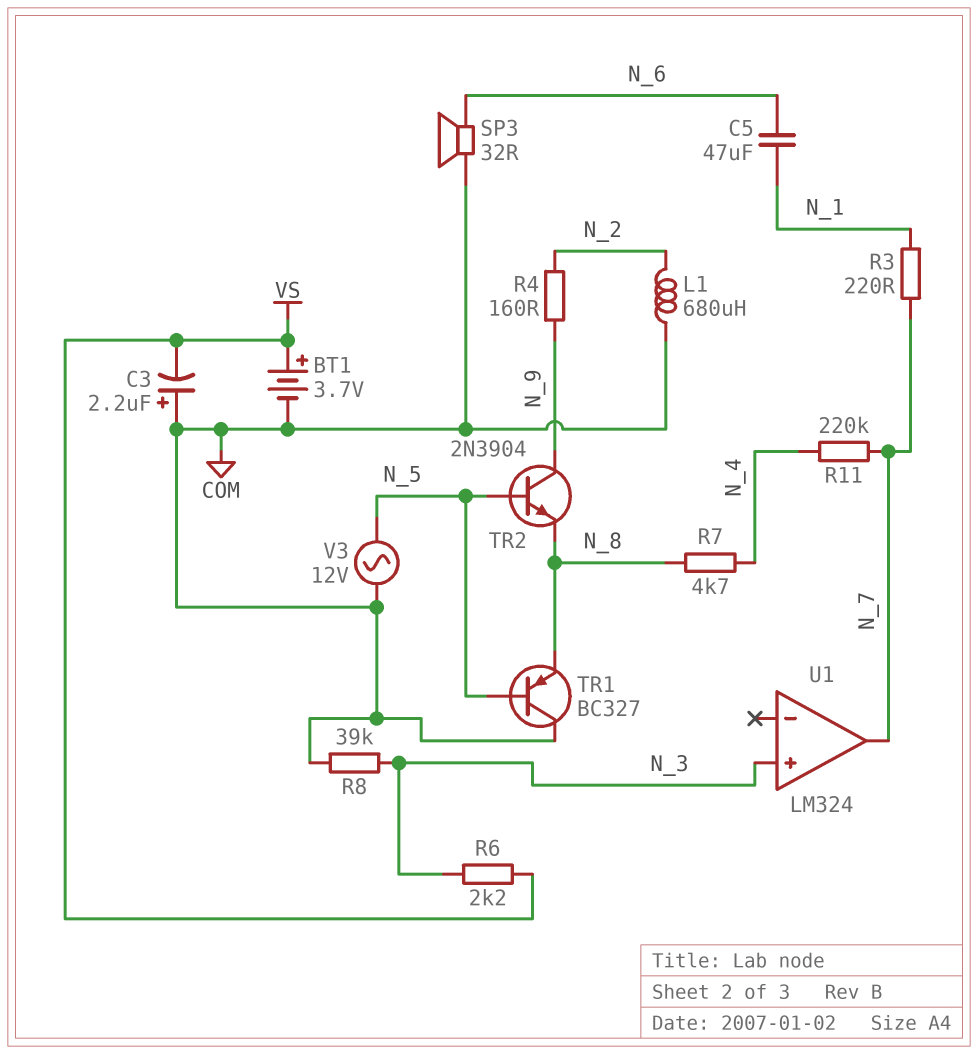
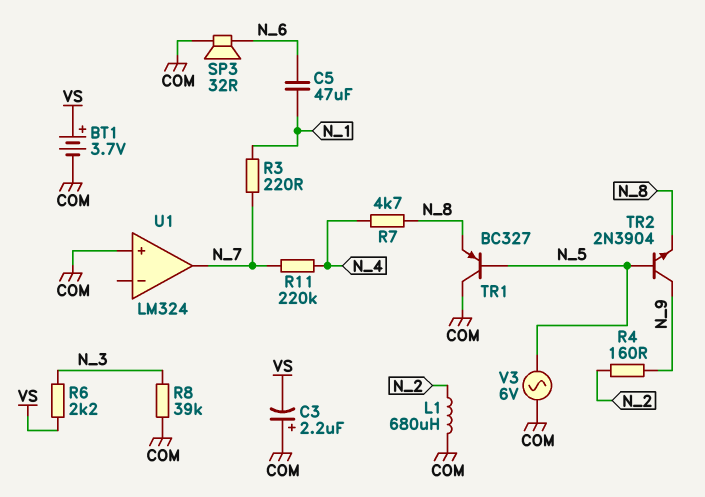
U1 pin in+: N_3 -> COM
V3: AC 12V (COM, N_5) -> AC 6V (COM, N_5)

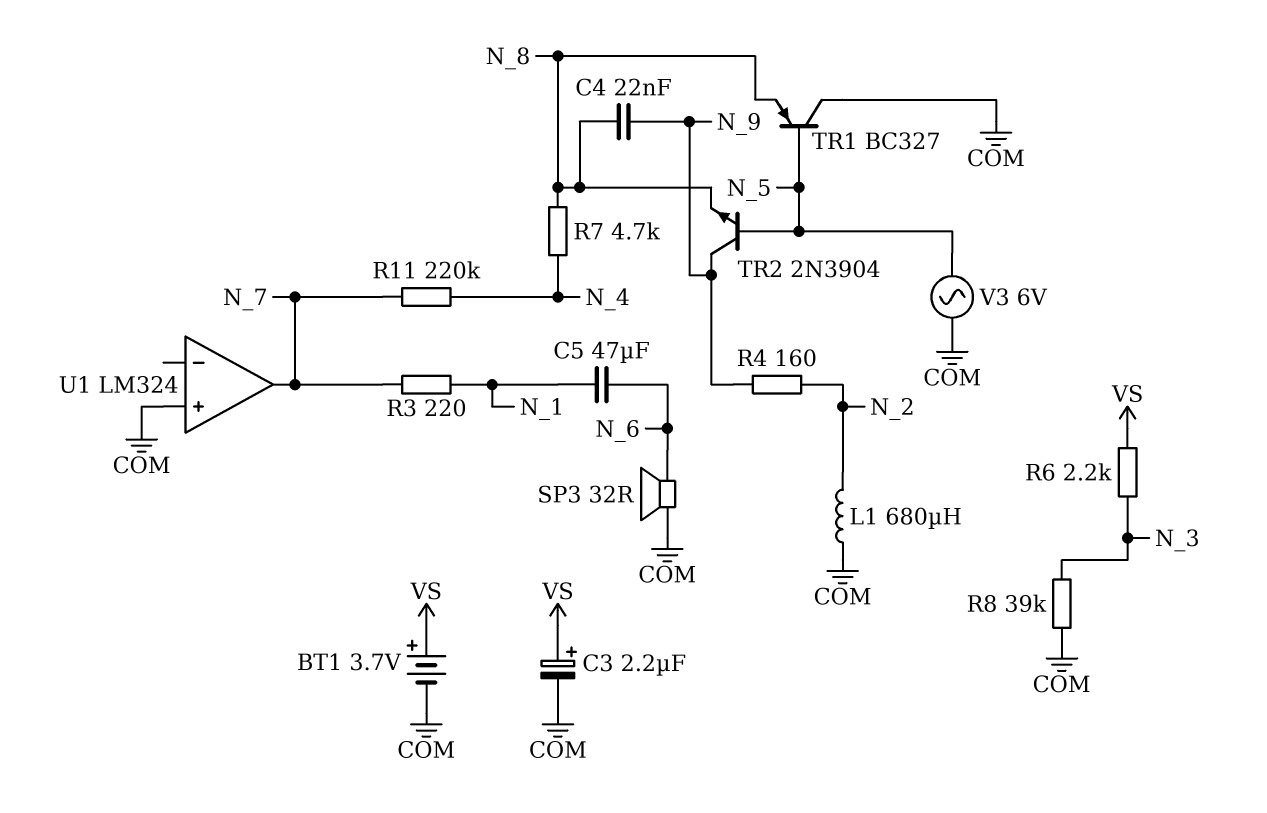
C3: 2.2uF (plus COM, minus VS) -> 2.2uF (plus VS, minus COM)
C4: none -> 22nF (N_8, N_9)

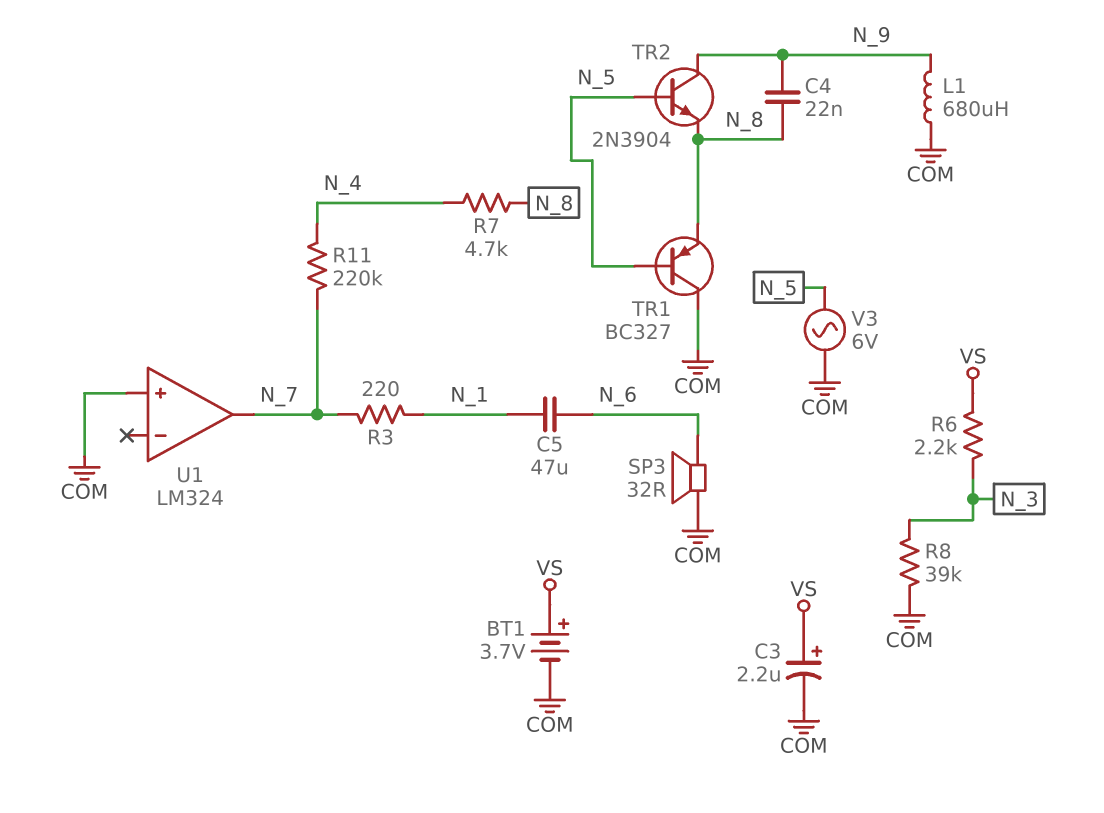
L1: 680uH (COM, N_2) -> 680uH (COM, N_9)
R4: 160 (N_2, N_9) -> none

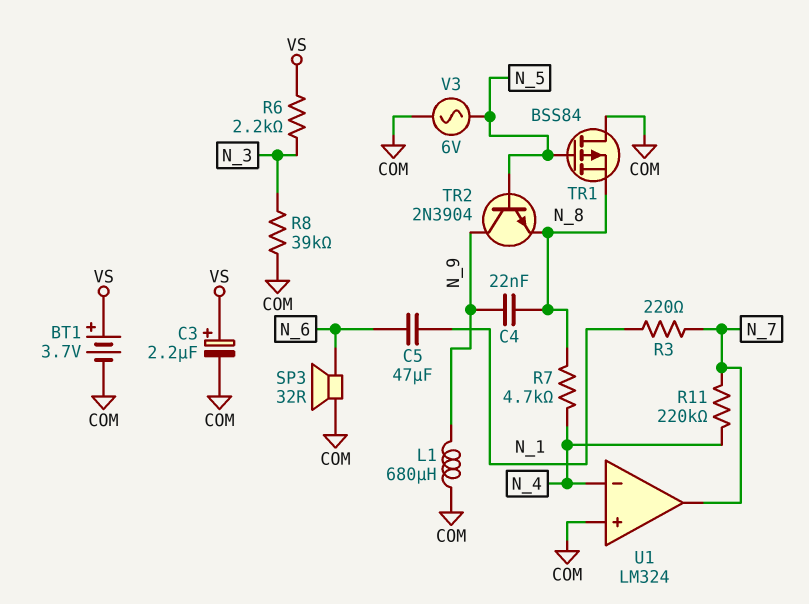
TR1: PNP BC327 (B N_5, C COM, E N_8) -> PMOS BSS84 (G N_5, D COM, S N_8)
U1 pin in-: none -> N_4

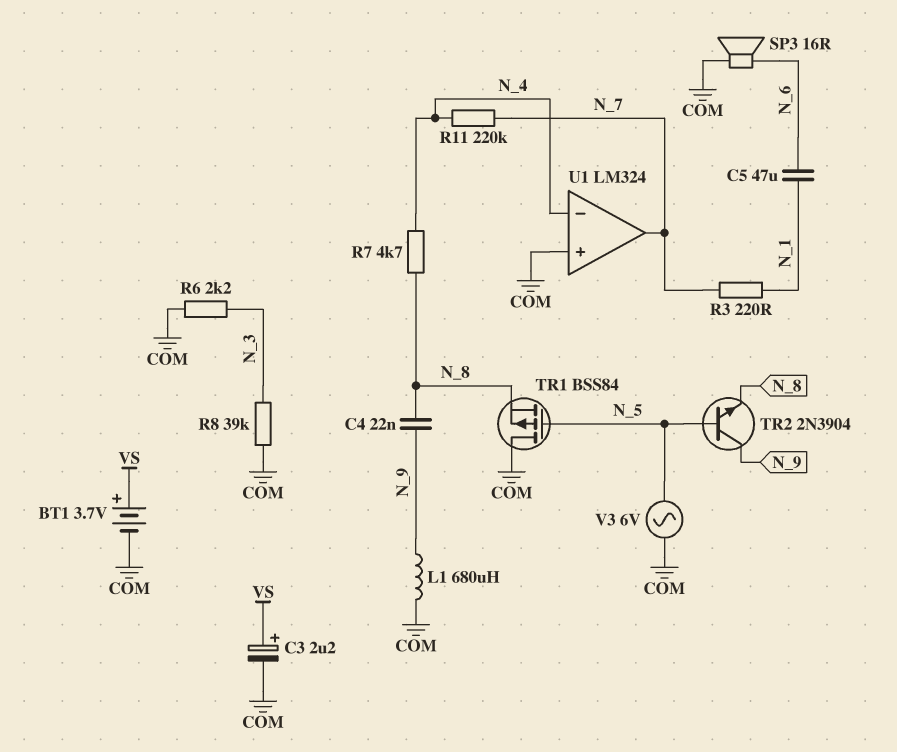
R6: 2.2k (N_3, VS) -> 2.2k (COM, N_3)
SP3: speaker 32R (COM, N_6) -> speaker 16R (COM, N_6)

